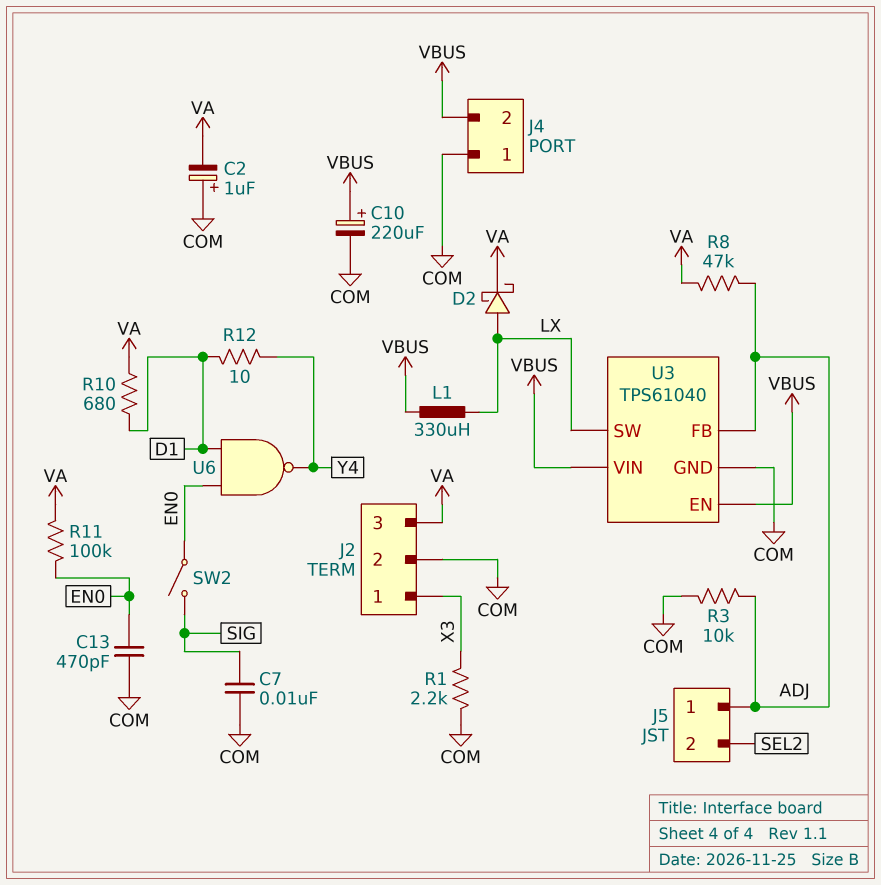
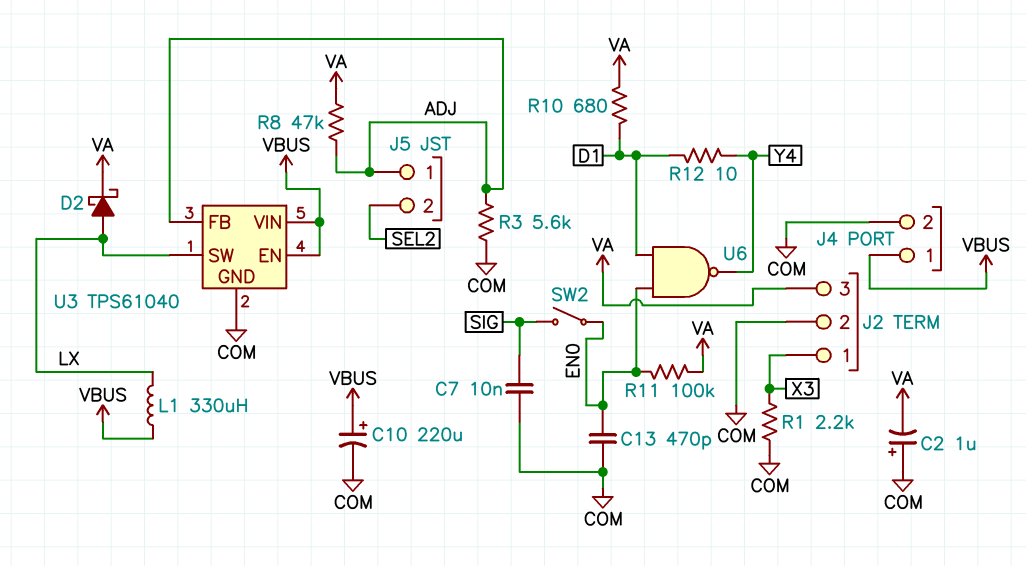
J4 pin 1: COM -> VBUS
J4 pin 2: VBUS -> COM
R3: 10k (ADJ, COM) -> 5.6k (ADJ, COM)

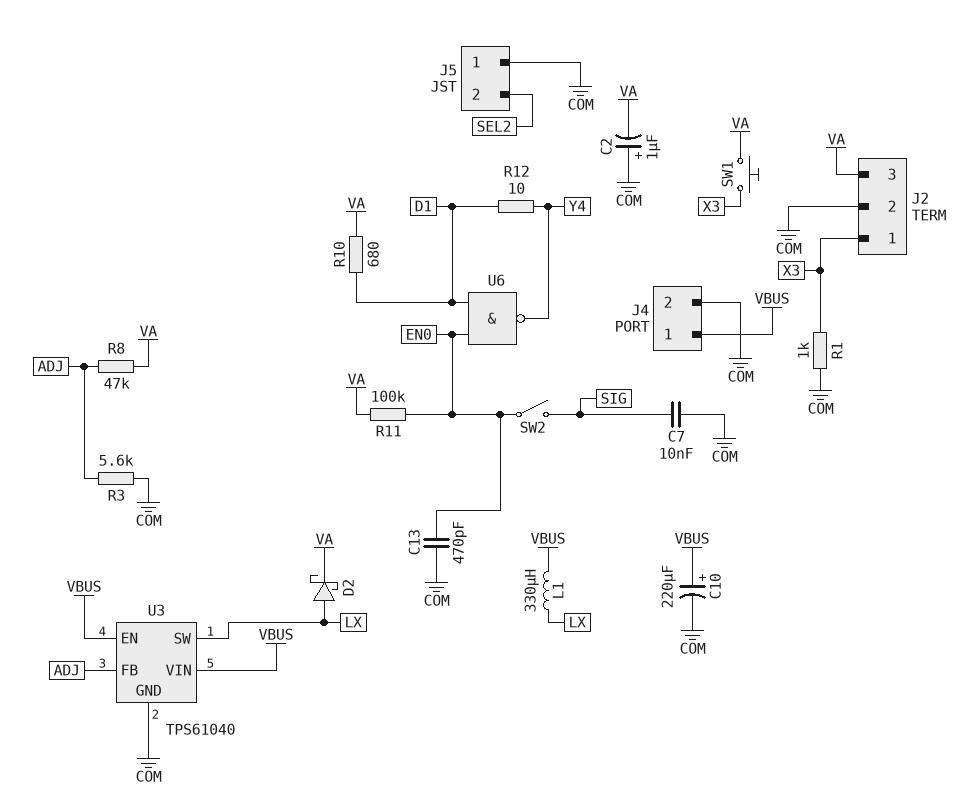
J5 pin 1: ADJ -> COM
R1: 2.2k (COM, X3) -> 1k (COM, X3)
SW1: none -> button (VA, X3)

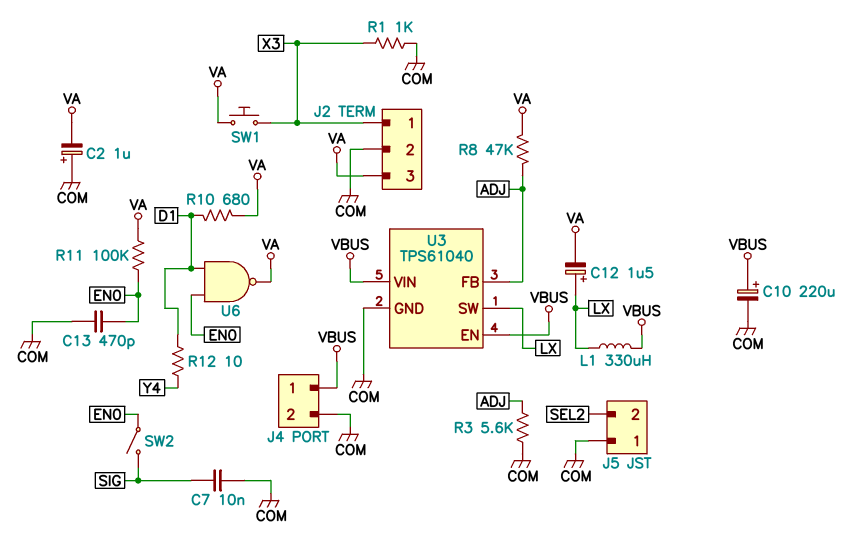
C12: none -> 1.5uF (plus LX, minus VA)
D2: schottky (A LX, K VA) -> none
U6: NAND (in D1, in EN0, out Y4) -> NAND (in D1, in EN0, out VA)

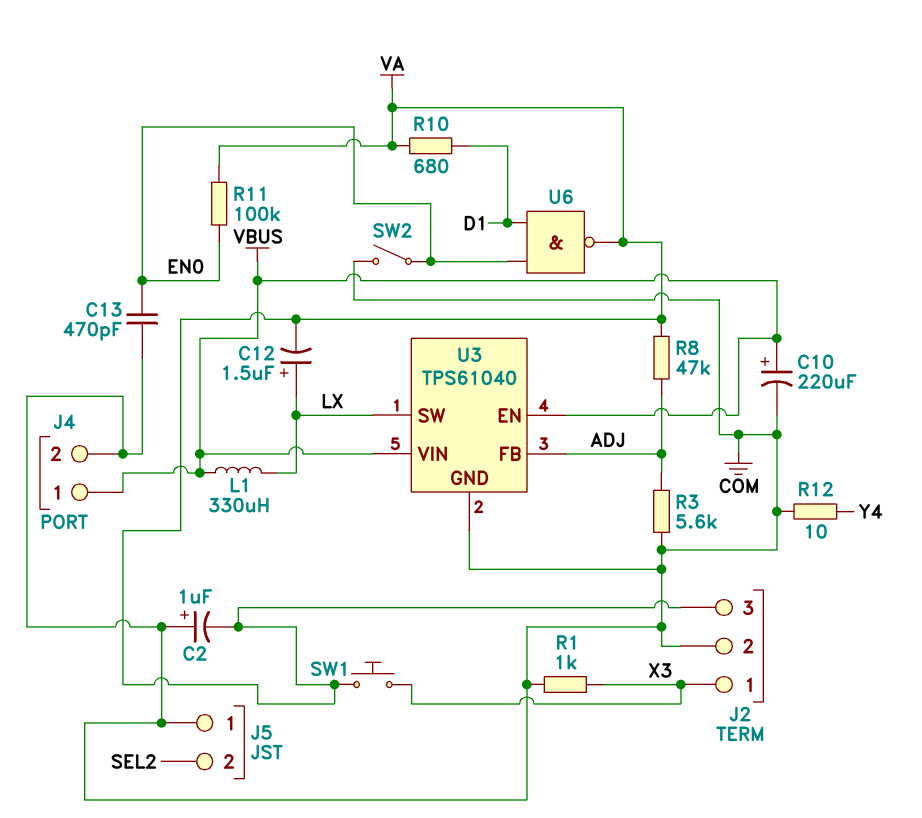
C7: 10nF (COM, SIG) -> none
R12: 10 (D1, Y4) -> 10 (COM, Y4)
SW2: switch (EN0, SIG) -> switch (COM, EN0)

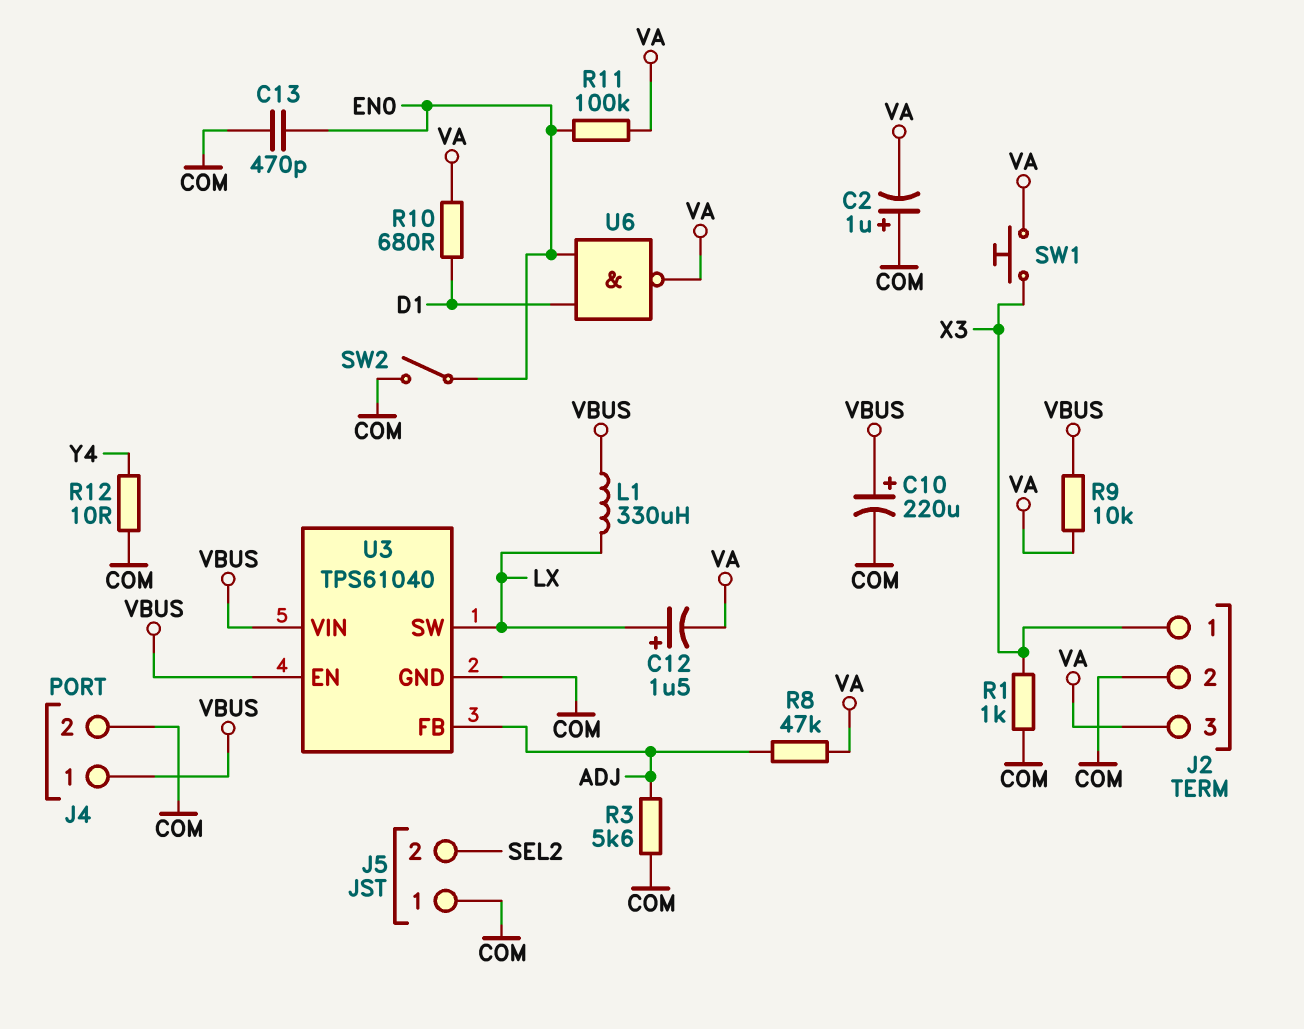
R9: none -> 10k (VA, VBUS)

